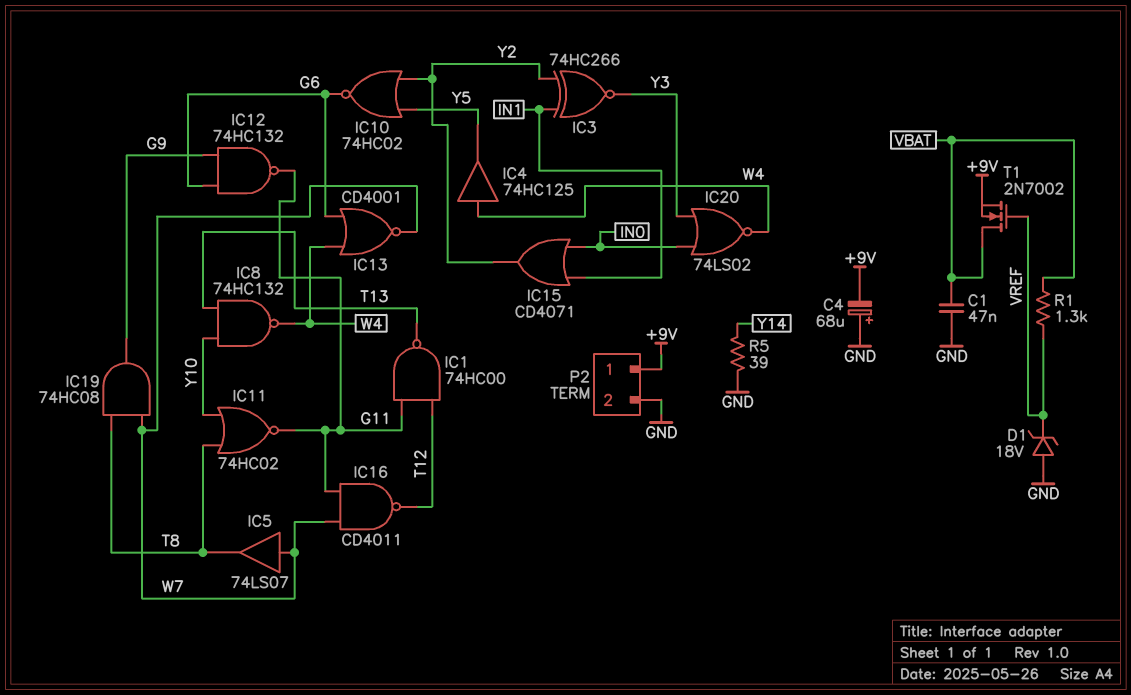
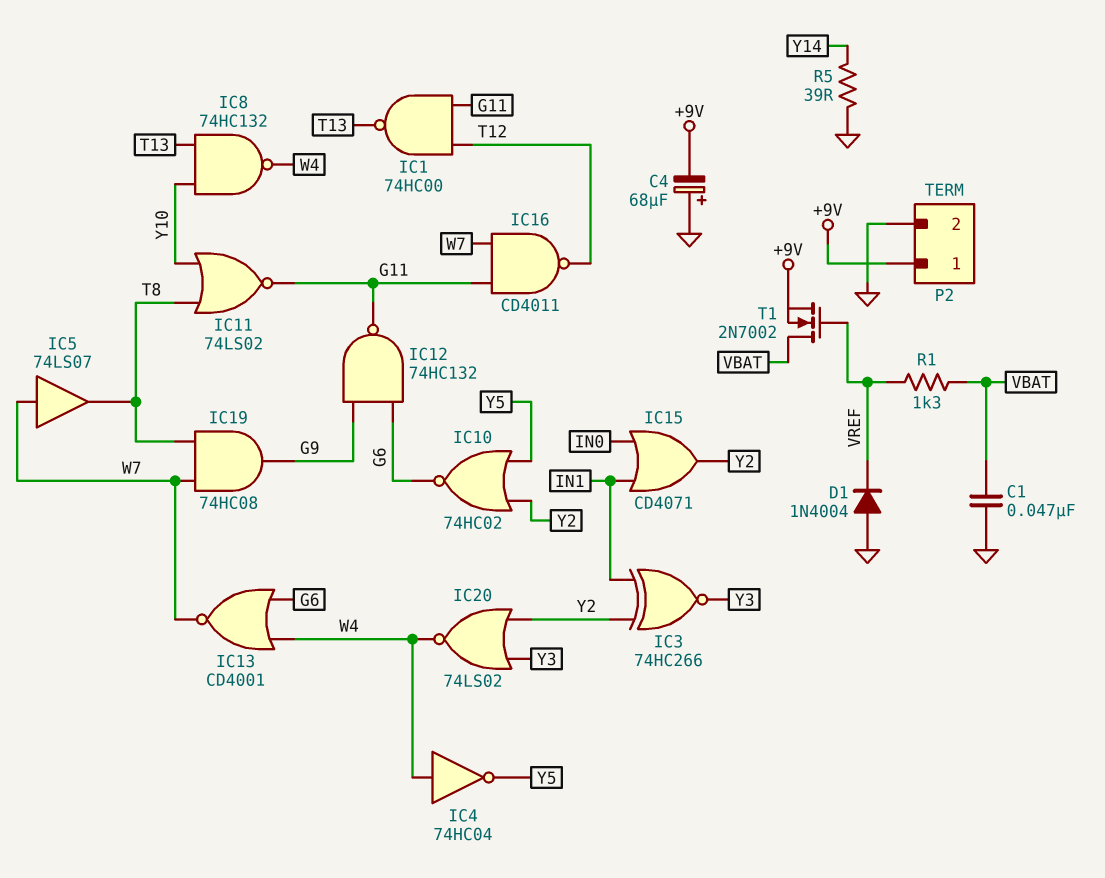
D1: zener 18V (A GND, K VREF) -> diode 1N4004 (A GND, K VREF)
IC4: buffer 74HC125 (in W4, out Y5) -> NOT 74HC04 (in W4, out Y5)
IC11: NOR 74HC02 (in T8, in Y10, out G11) -> NOR 74LS02 (in T8, in Y10, out G11)
IC20: NOR 74LS02 (in IN0, in Y3, out W4) -> NOR 74LS02 (in Y2, in Y3, out W4)

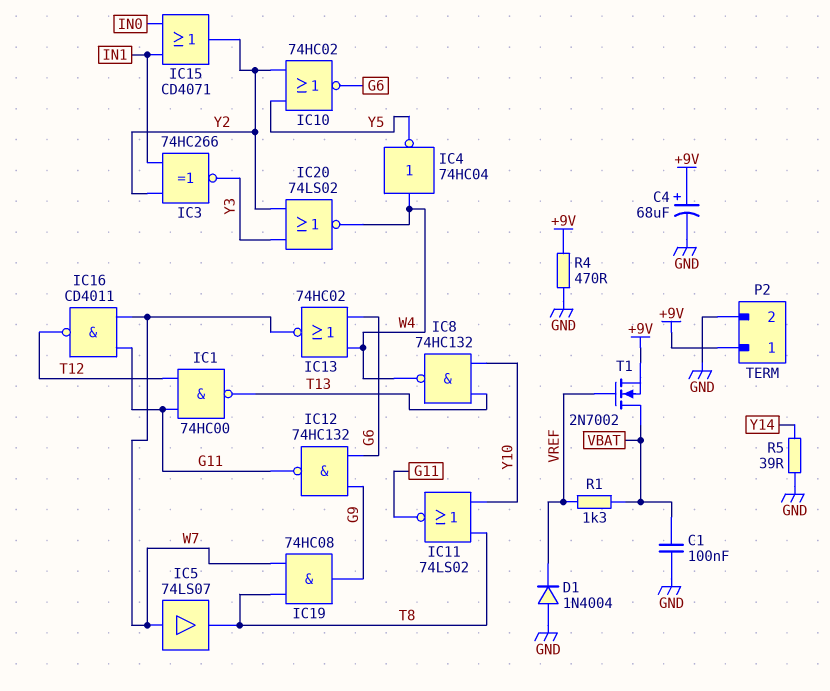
C1: 47nF (GND, VBAT) -> 100nF (GND, VBAT)
C4: 68uF (plus GND, minus +9V) -> 68uF (plus +9V, minus GND)
IC13: NOR CD4001 (in G6, in W4, out W7) -> NOR 74HC02 (in G6, in W4, out W7)
R4: none -> 470 (+9V, GND)

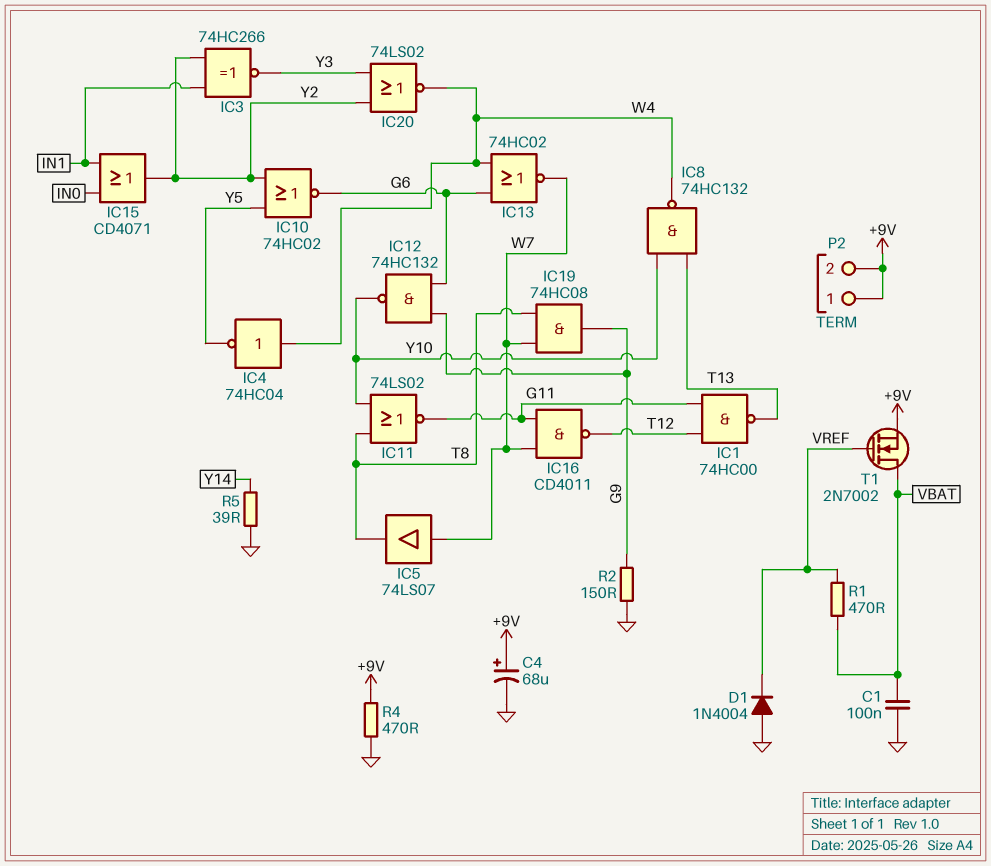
IC12: NAND 74HC132 (in G6, in G9, out G11) -> NAND 74HC132 (in G6, in G9, out Y10)
P2 pin 2: GND -> +9V
R1: 1.3k (VBAT, VREF) -> 470 (VBAT, VREF)
R2: none -> 150 (G9, GND)

